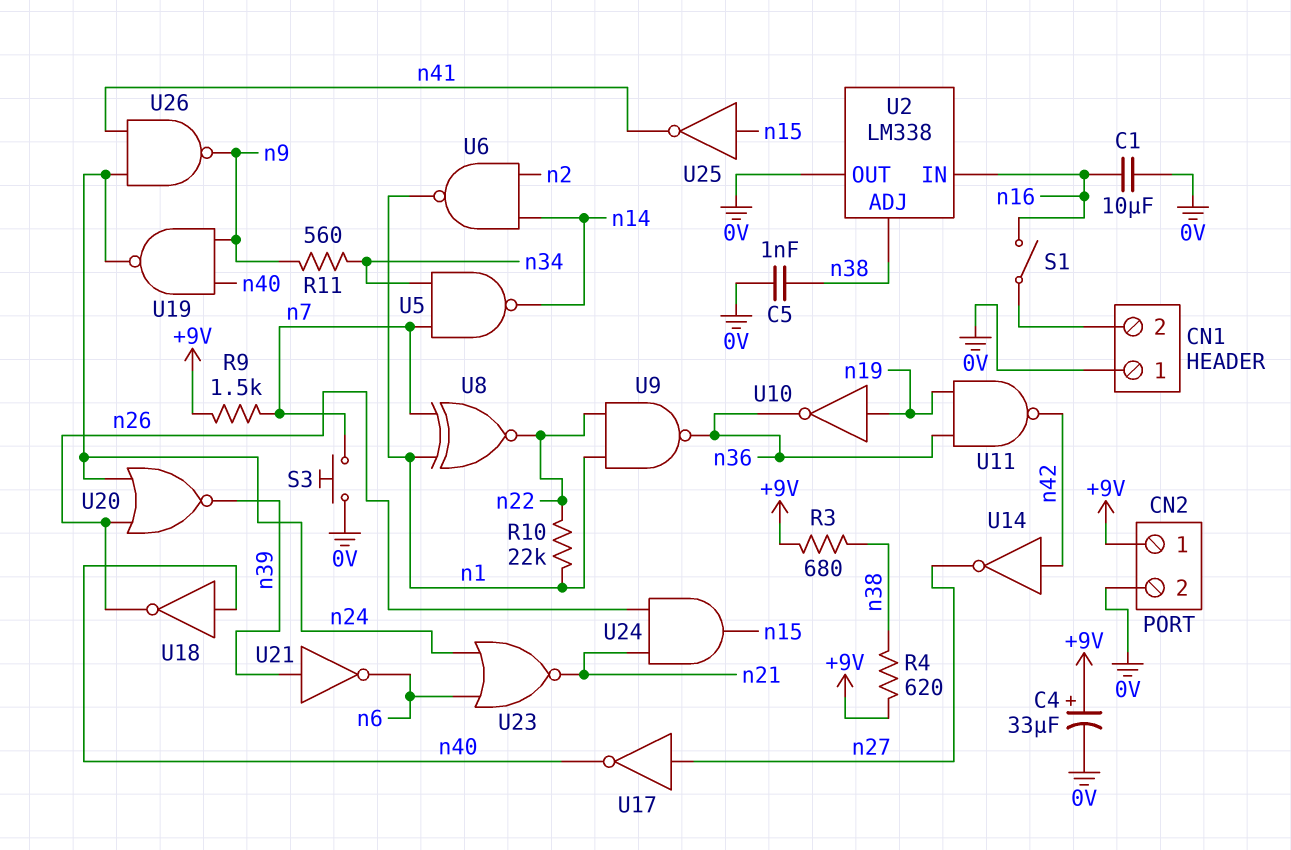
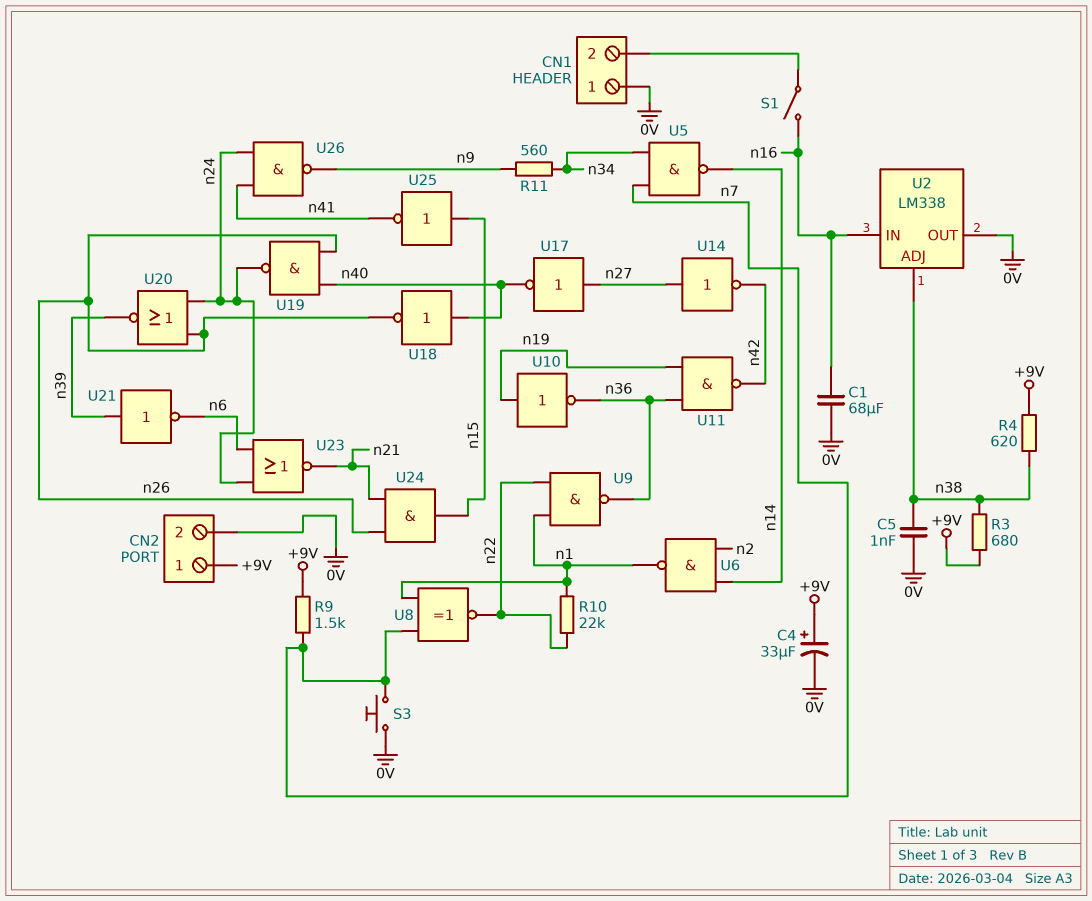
C1: 10uF (0V, n16) -> 68uF (0V, n16)
U14: NOT (in n42, out n27) -> NOT (in n27, out n42)
U19: NAND (in n9, in n40, out n24) -> NAND (in n26, in n40, out n24)

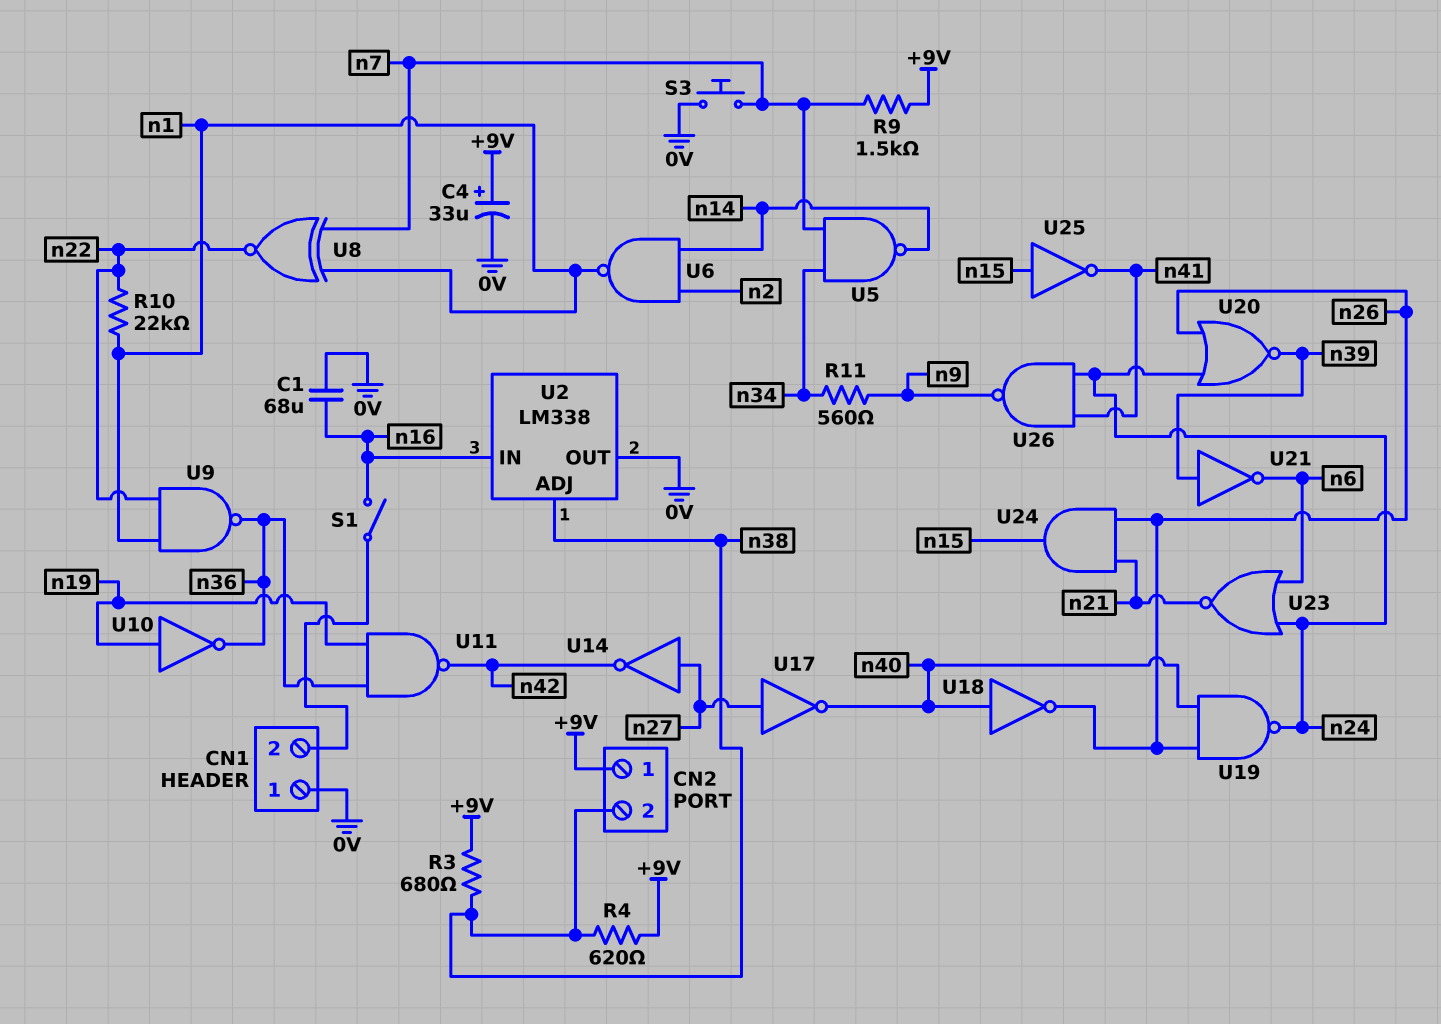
C5: 1nF (0V, n38) -> none
CN2 pin 2: 0V -> n38

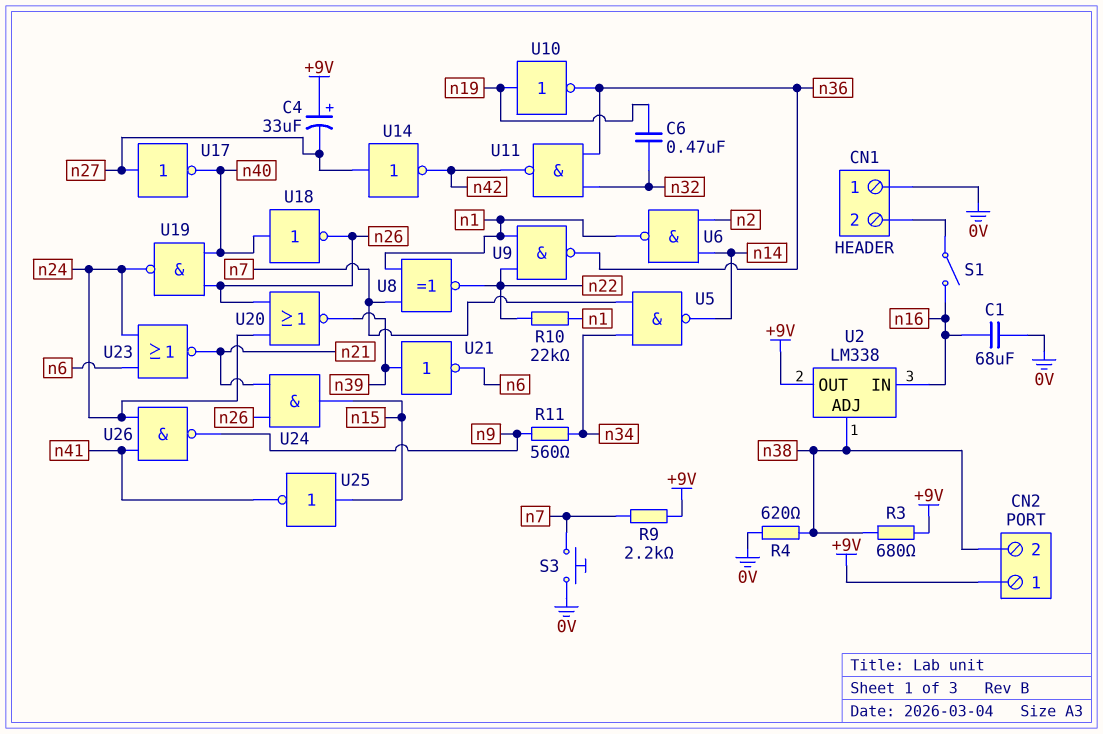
C4: 33uF (plus +9V, minus 0V) -> 33uF (plus +9V, minus n27)
C6: none -> 470nF (n19, n32)
R4: 620 (+9V, n38) -> 620 (0V, n38)
R9: 1.5k (+9V, n7) -> 2.2k (+9V, n7)
U2 pin OUT: 0V -> +9V
U11: NAND (in n19, in n36, out n42) -> NAND (in n32, in n36, out n42)

